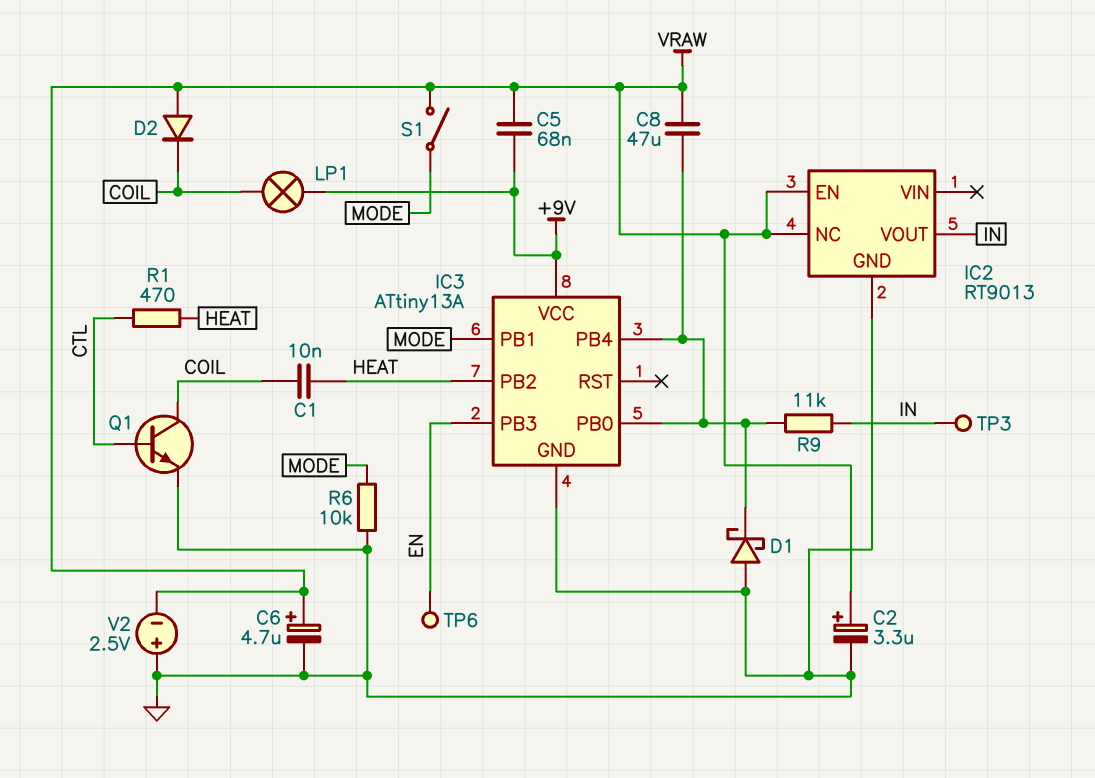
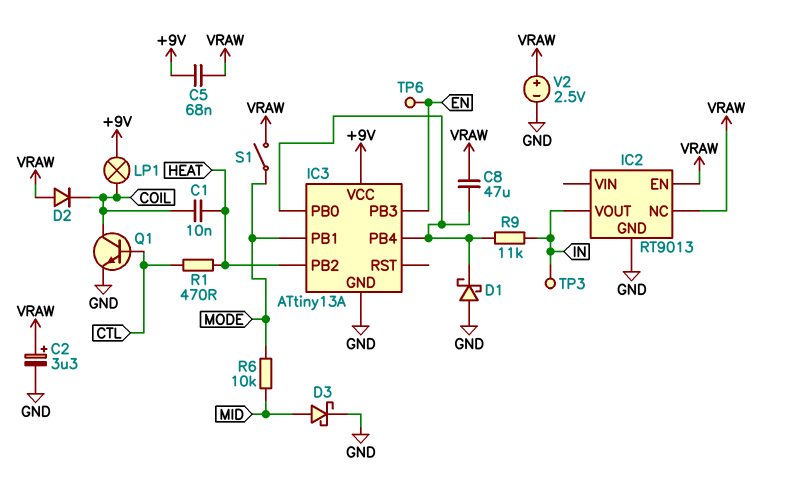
C6: 4.7uF (plus VRAW, minus GND) -> none
D3: none -> schottky (A MID, K GND)
R6: 10k (GND, MODE) -> 10k (MID, MODE)
V2: 2.5V (plus GND, minus VRAW) -> 2.5V (plus VRAW, minus GND)

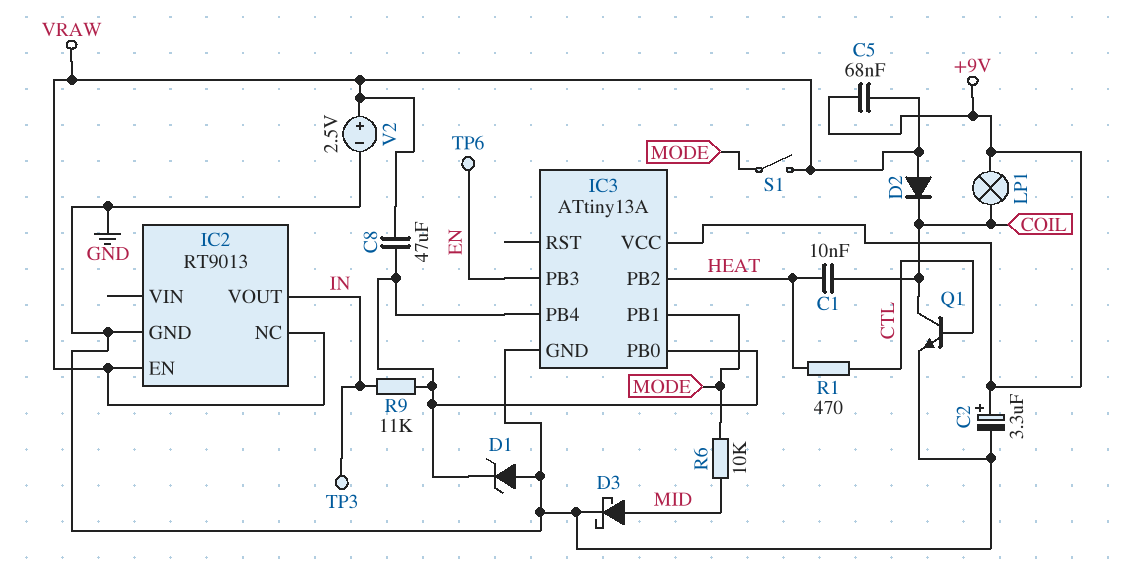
C2: 3.3uF (plus VRAW, minus GND) -> 3.3uF (plus +9V, minus GND)
D1: schottky (A GND, K IC3/PB0) -> zener (A GND, K IC3/PB0)

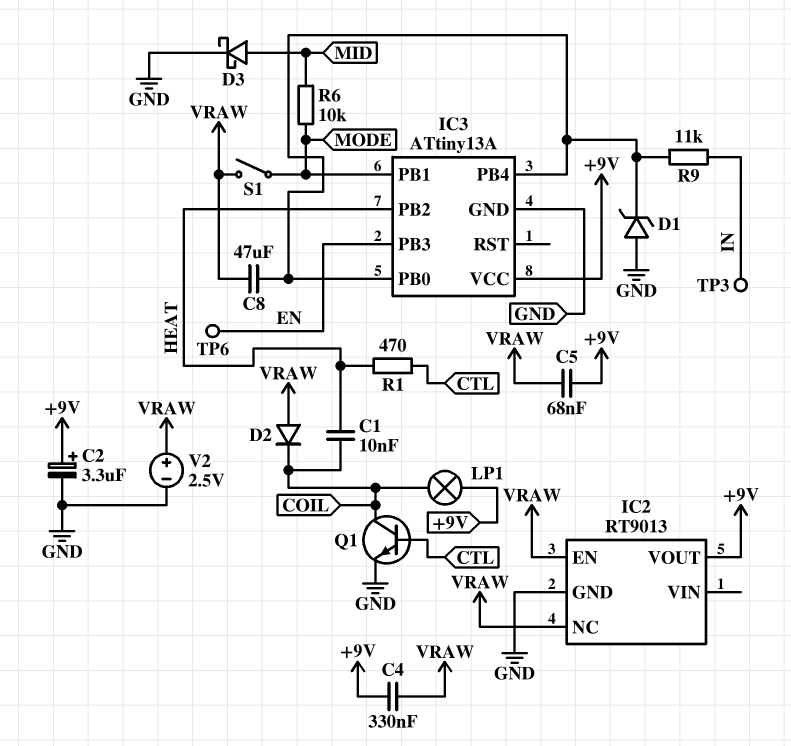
C4: none -> 330nF (+9V, VRAW)
IC2 pin VOUT: IN -> +9V

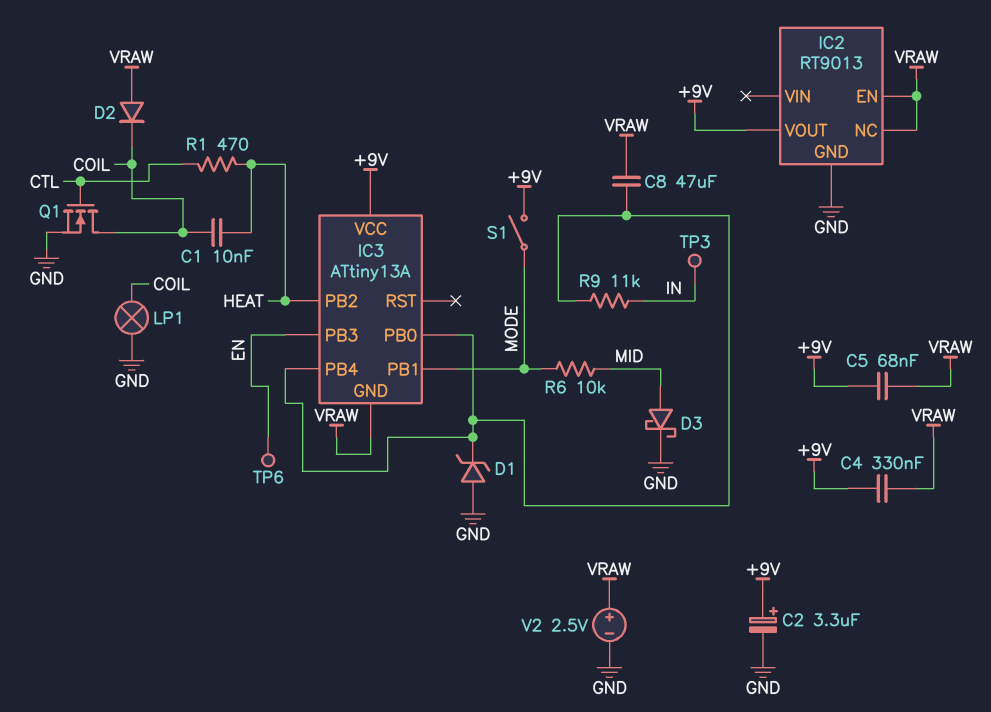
IC3 pin GND: GND -> VRAW
LP1: lamp (+9V, COIL) -> lamp (COIL, GND)
Q1: NPN (B CTL, C COIL, E GND) -> NMOS (G CTL, D COIL, S GND)
S1: switch (MODE, VRAW) -> switch (+9V, MODE)

